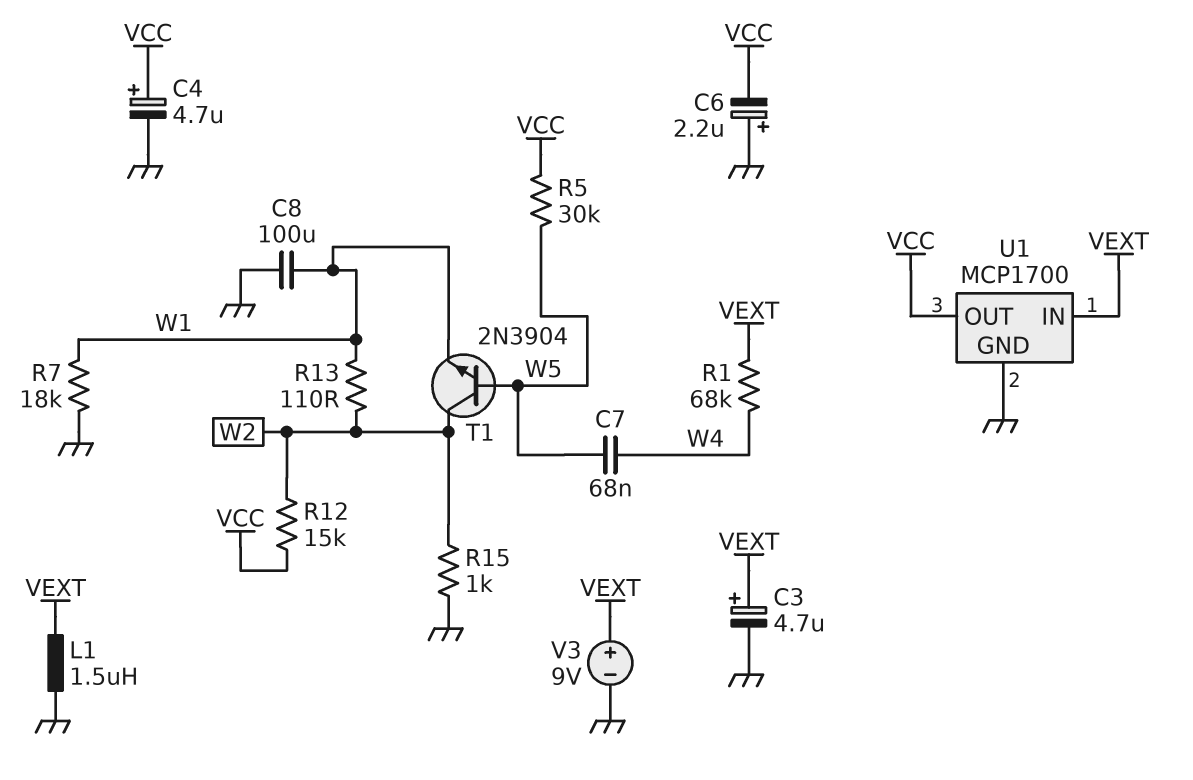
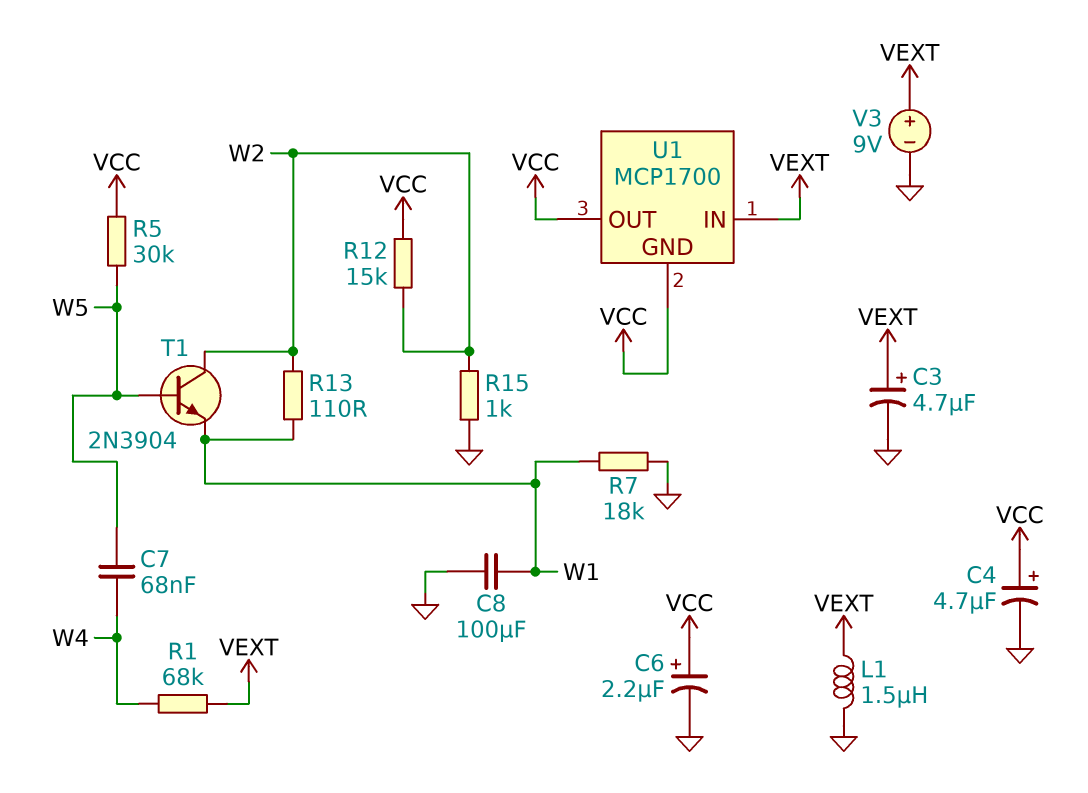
C6: 2.2uF (plus GND, minus VCC) -> 2.2uF (plus VCC, minus GND)
U1 pin GND: GND -> VCC

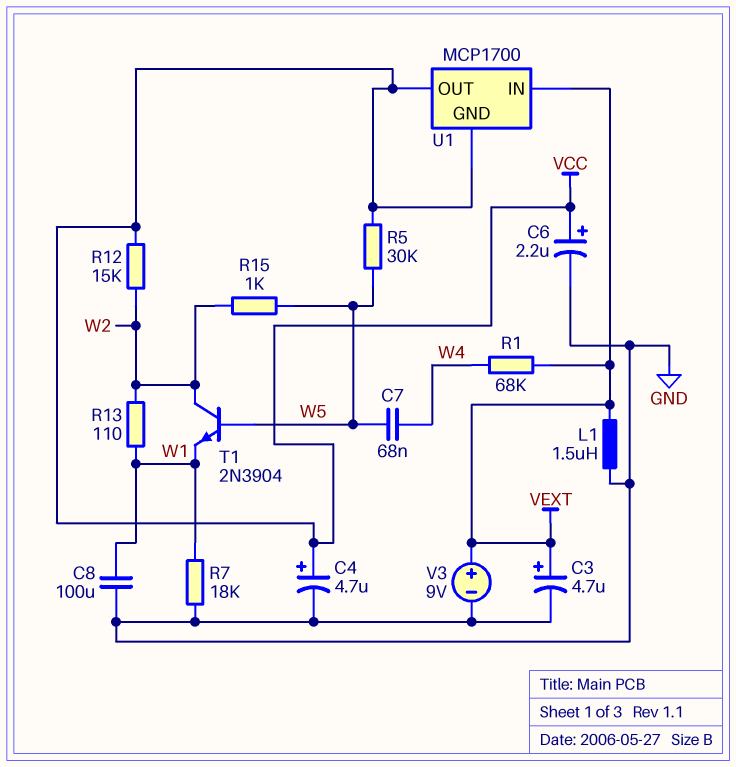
R15: 1k (GND, W2) -> 1k (W2, W5)

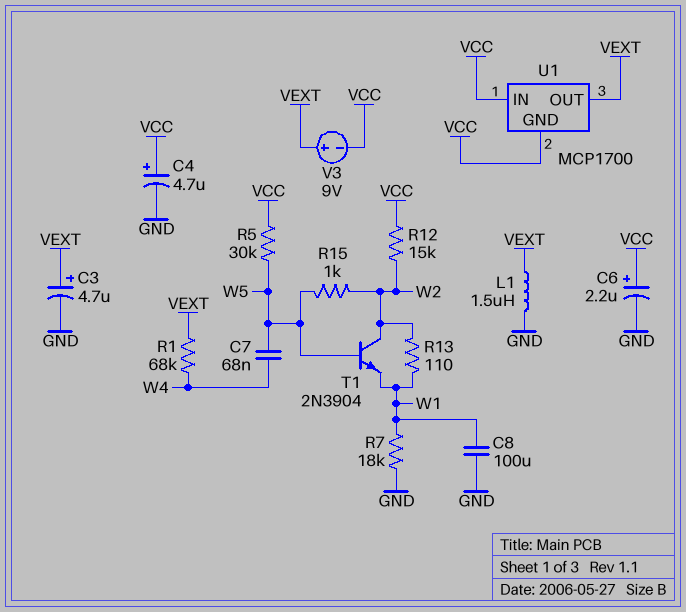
U1 pin IN: VEXT -> VCC
U1 pin OUT: VCC -> VEXT
V3: 9V (plus VEXT, minus GND) -> 9V (plus VEXT, minus VCC)

